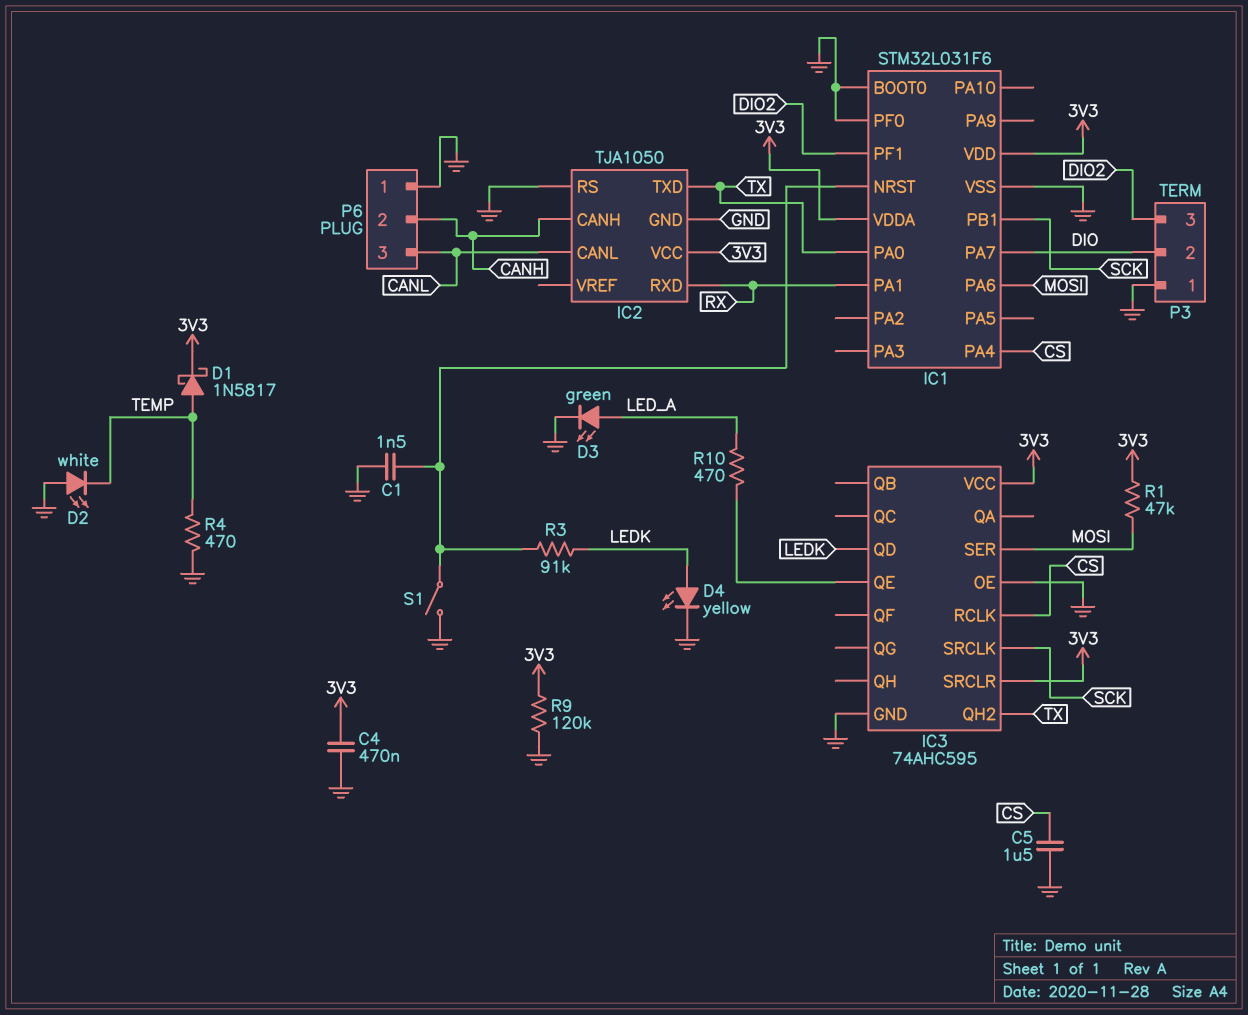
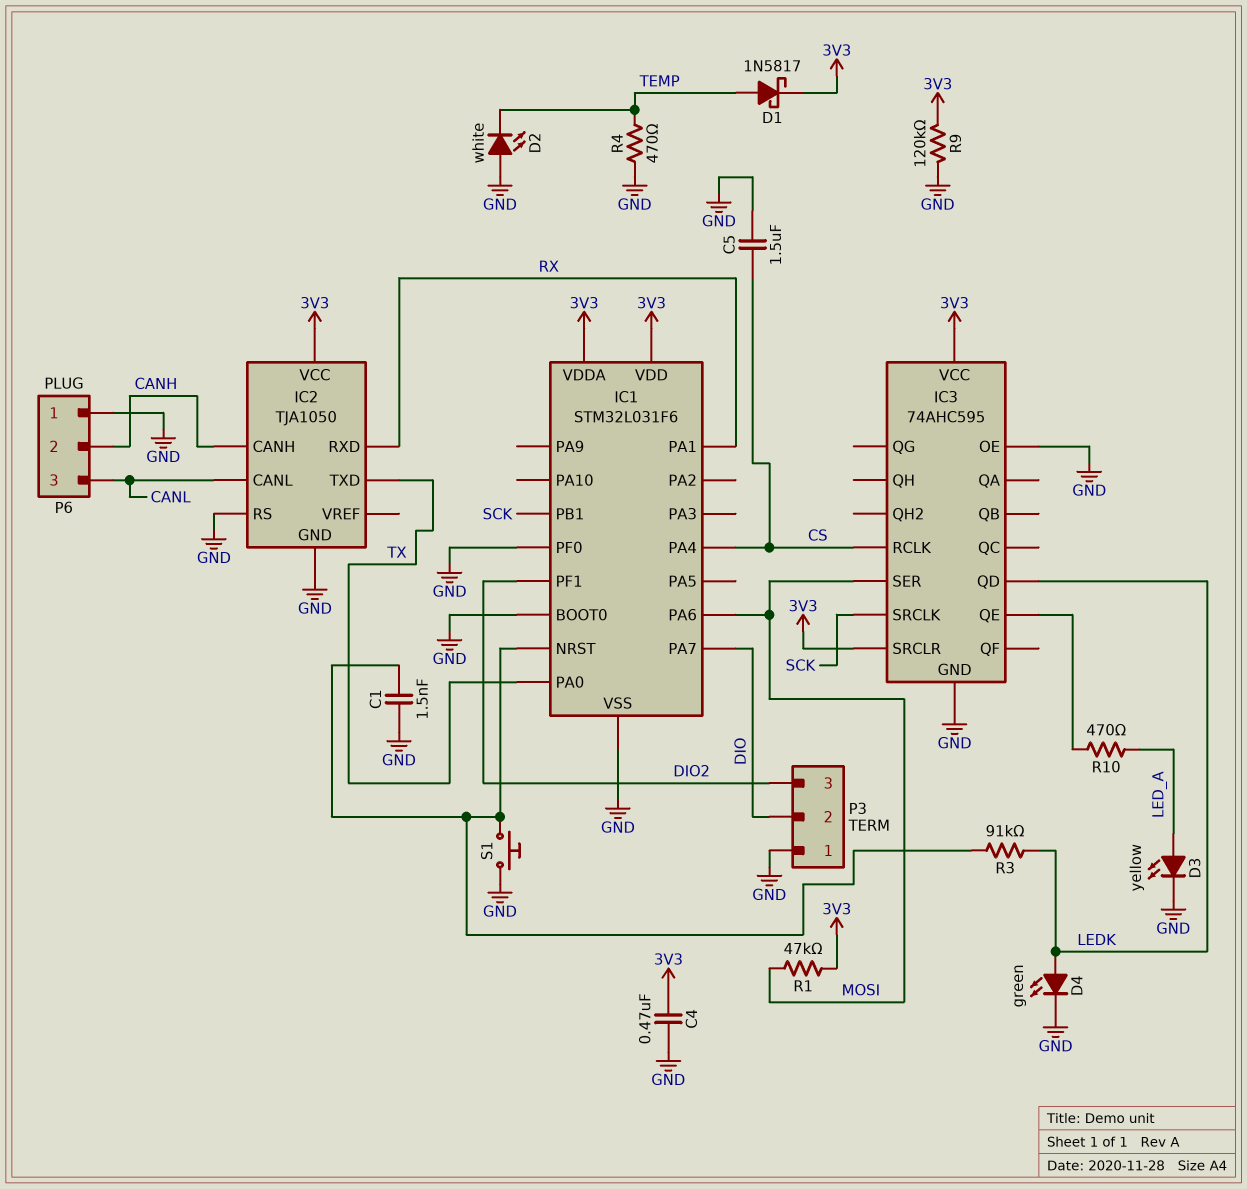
D3: LED green (A LED_A, K GND) -> LED yellow (A LED_A, K GND)
D4: LED yellow (A LEDK, K GND) -> LED green (A LEDK, K GND)
IC3 pin QH2: TX -> none
S1: switch (GND, IC1/NRST) -> button (GND, IC1/NRST)

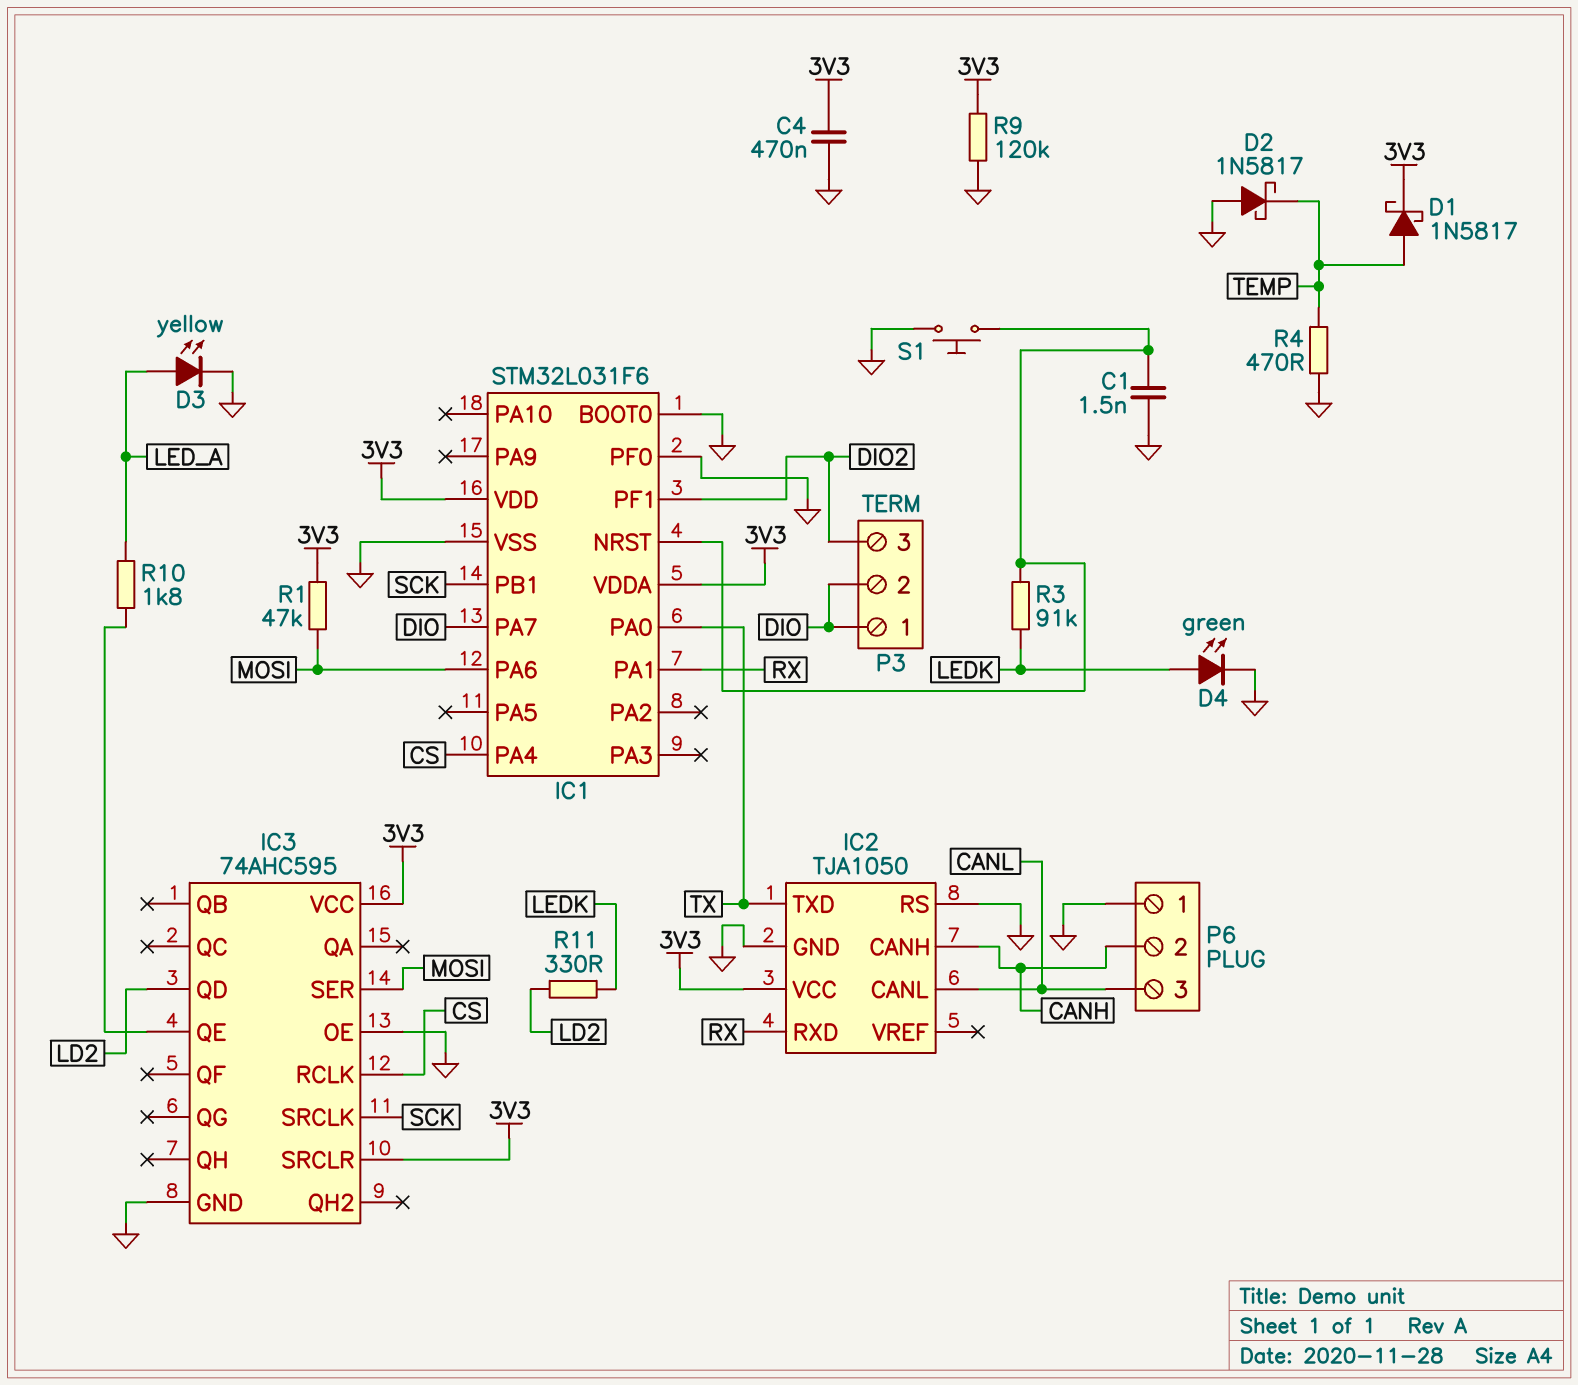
C5: 1.5uF (CS, GND) -> none
D2: LED white (A GND, K TEMP) -> schottky 1N5817 (A GND, K TEMP)
IC3 pin QD: LEDK -> LD2
P3 pin 1: GND -> DIO
R10: 470 (IC3/QE, LED_A) -> 1.8k (IC3/QE, LED_A)
R11: none -> 330 (LD2, LEDK)

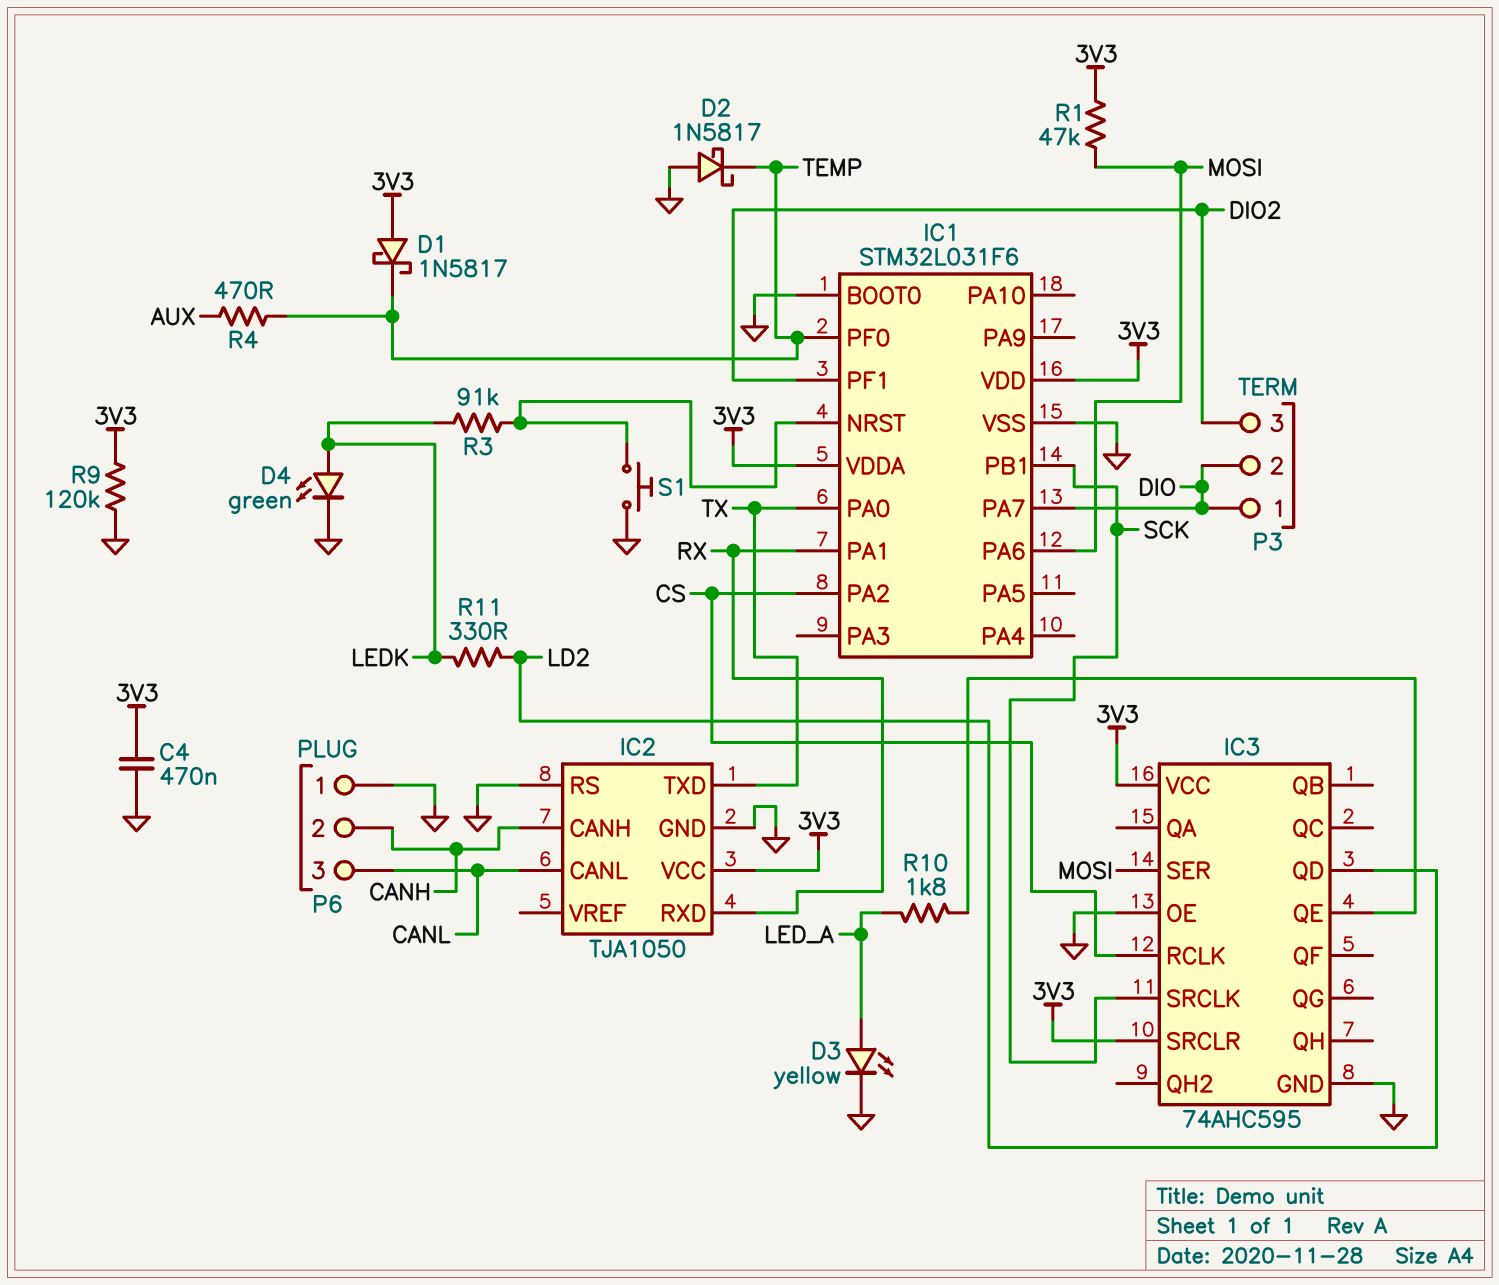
C1: 1.5nF (GND, IC1/NRST) -> none
D1: schottky 1N5817 (A TEMP, K 3V3) -> schottky 1N5817 (A 3V3, K TEMP)
IC1 pin PA2: none -> CS
IC1 pin PA4: CS -> none
IC1 pin PF0: GND -> TEMP
R4: 470 (GND, TEMP) -> 470 (AUX, TEMP)

